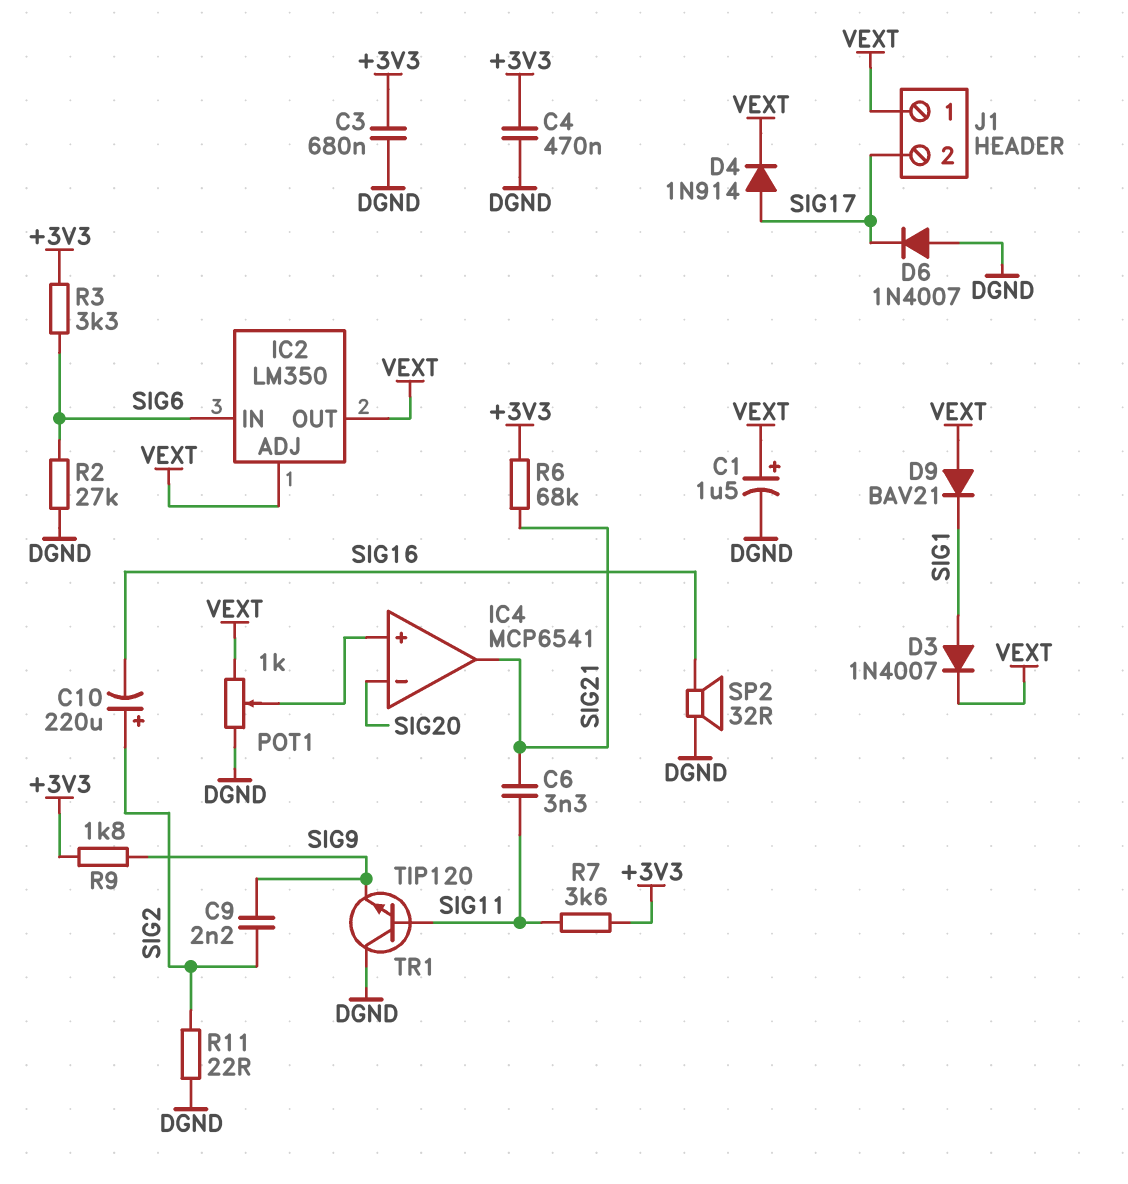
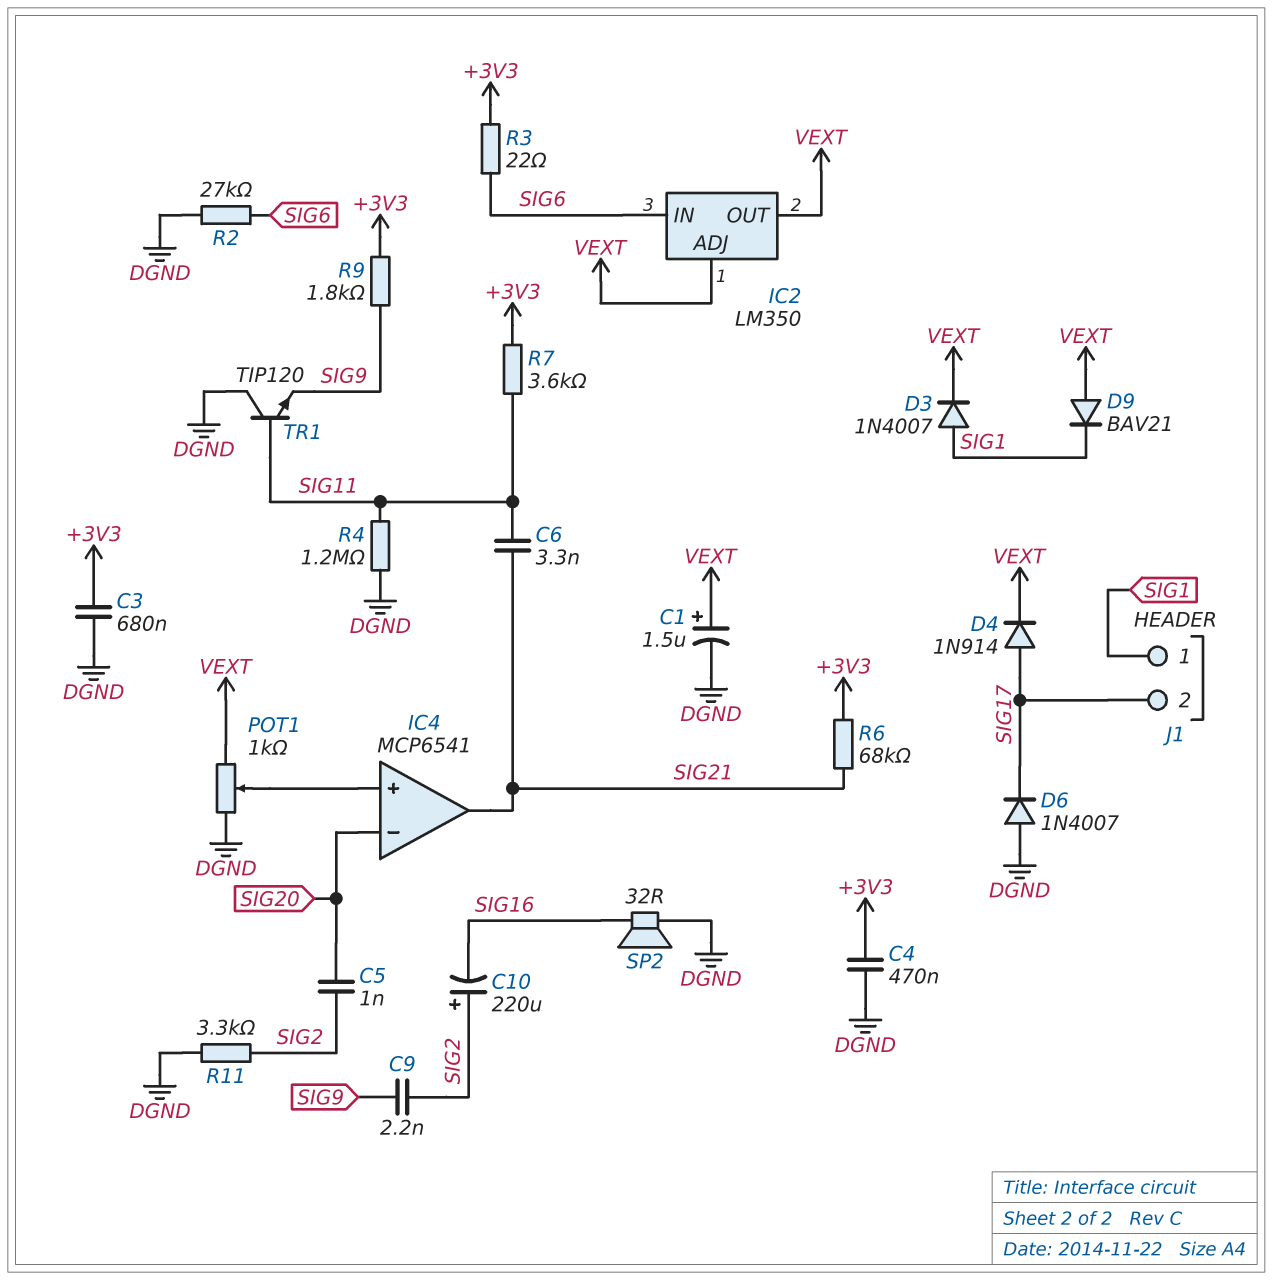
C5: none -> 1nF (SIG2, SIG20)
J1 pin 1: VEXT -> SIG1
R3: 3.3k (+3V3, SIG6) -> 22 (+3V3, SIG6)
R4: none -> 1.2M (DGND, SIG11)
R11: 22 (DGND, SIG2) -> 3.3k (DGND, SIG2)

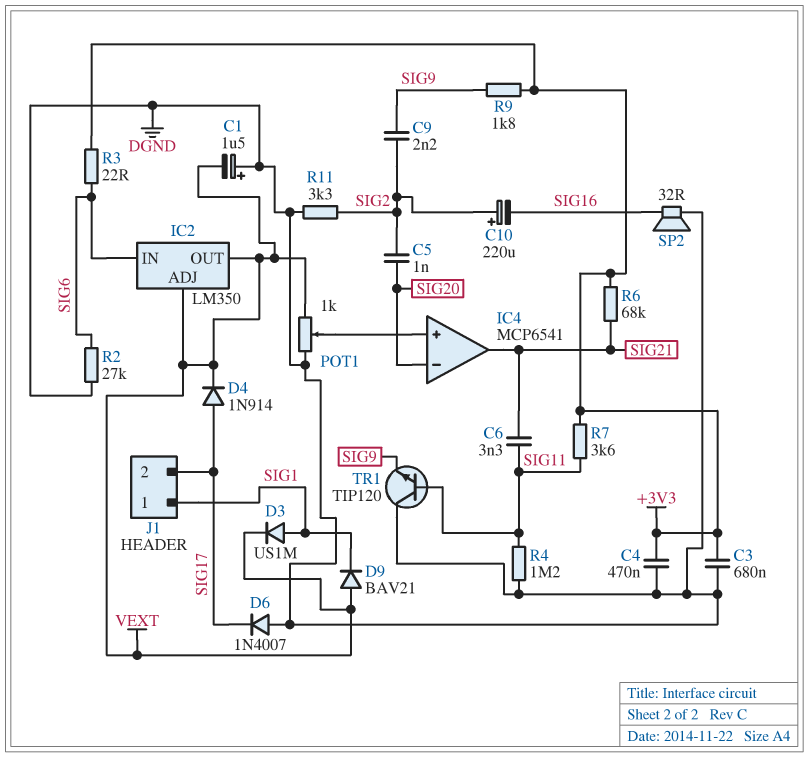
C1: 1.5uF (plus VEXT, minus DGND) -> 1.5uF (plus DGND, minus VEXT)
D3: diode 1N4007 (A SIG1, K VEXT) -> diode US1M (A SIG1, K VEXT)

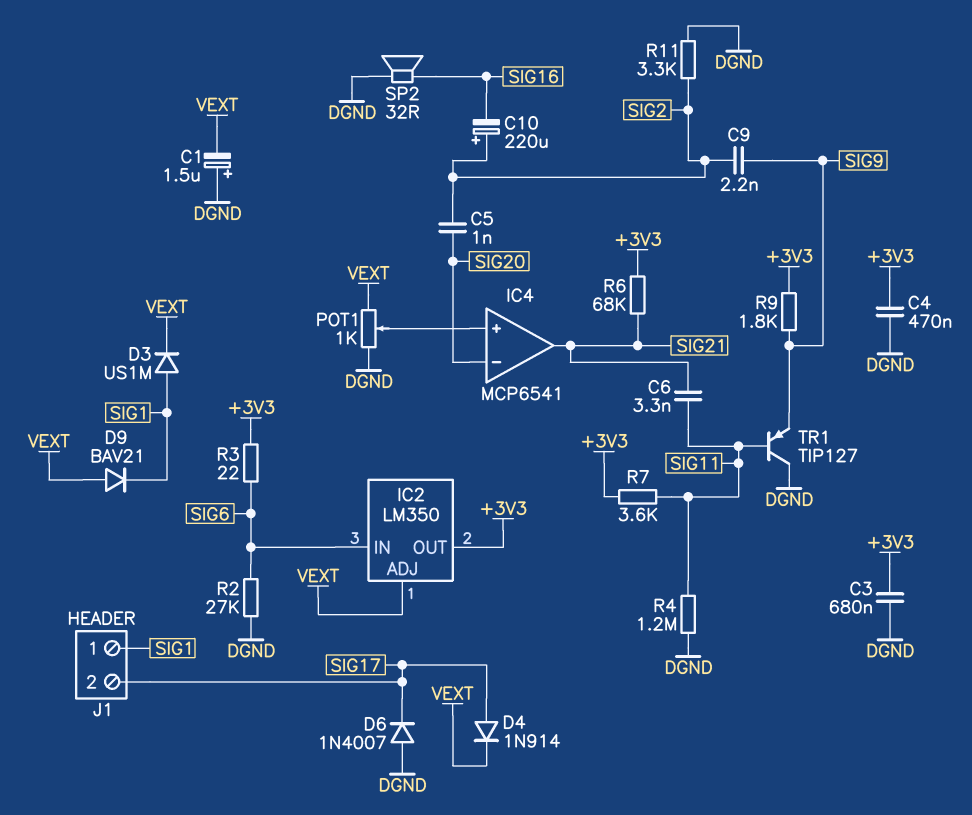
IC2 pin OUT: VEXT -> +3V3
TR1: NPN TIP120 (B SIG11, C DGND, E SIG9) -> PNP TIP127 (B SIG11, C DGND, E SIG9)

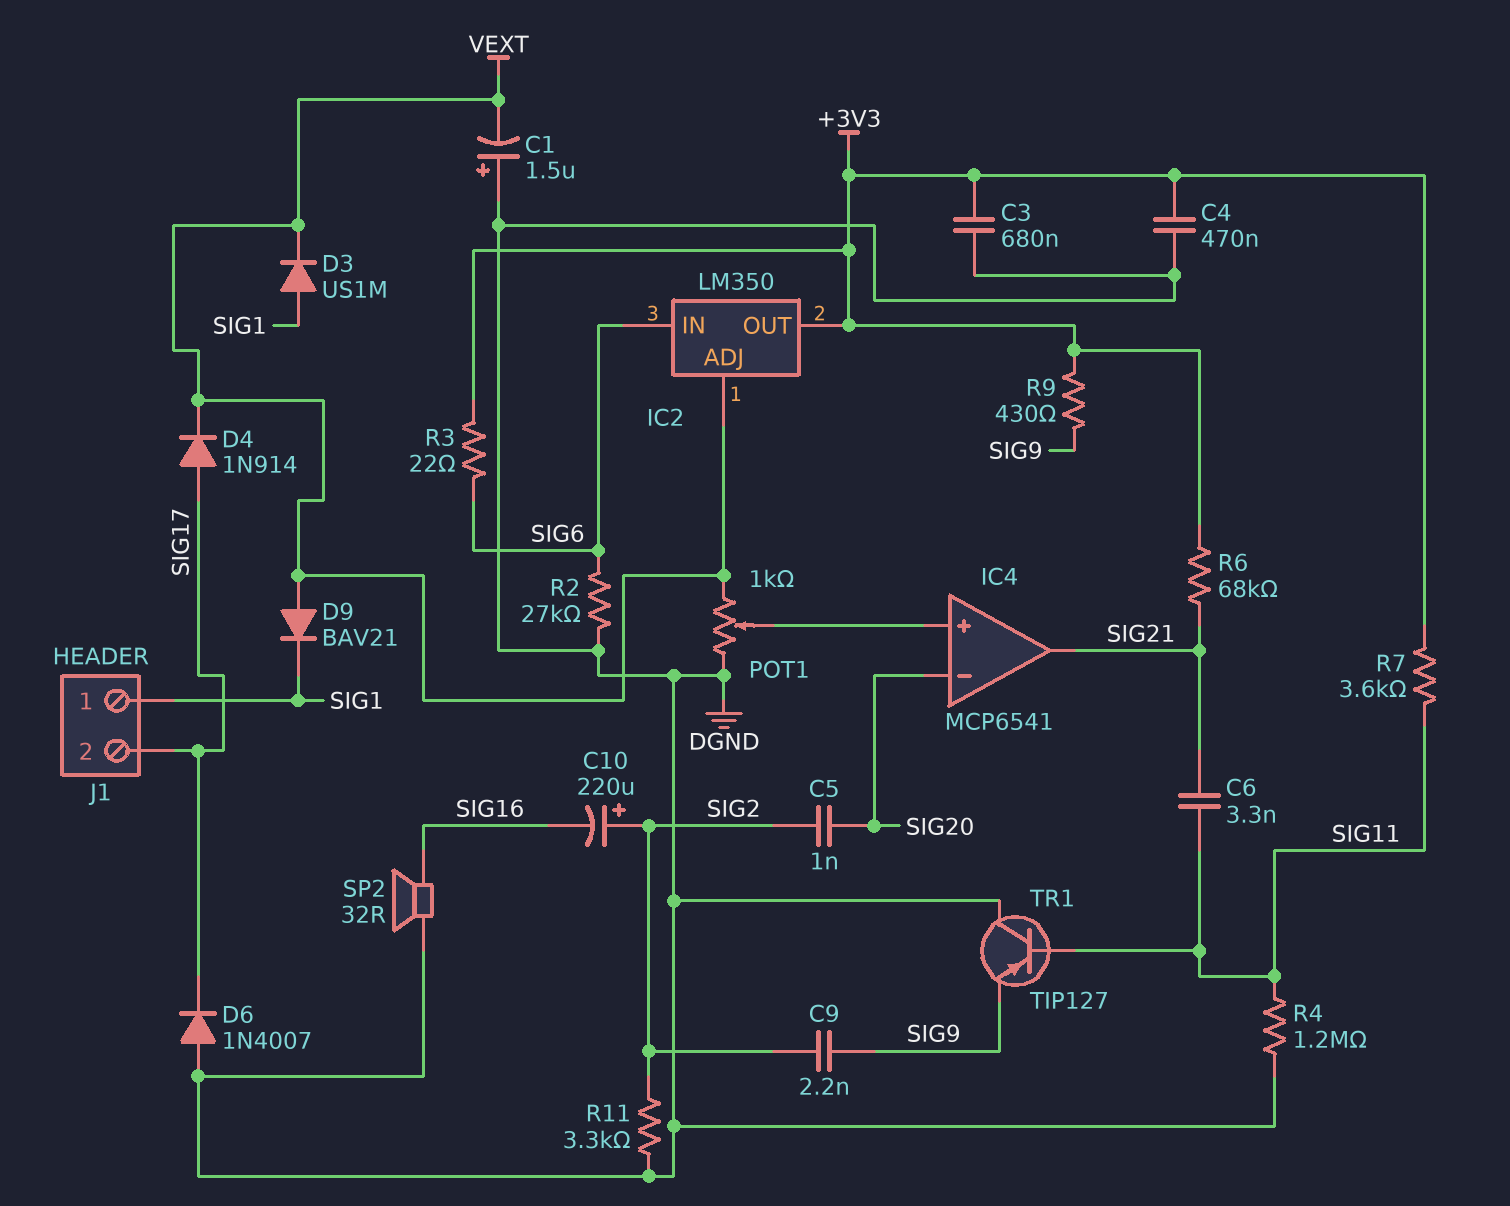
R9: 1.8k (+3V3, SIG9) -> 430 (+3V3, SIG9)

